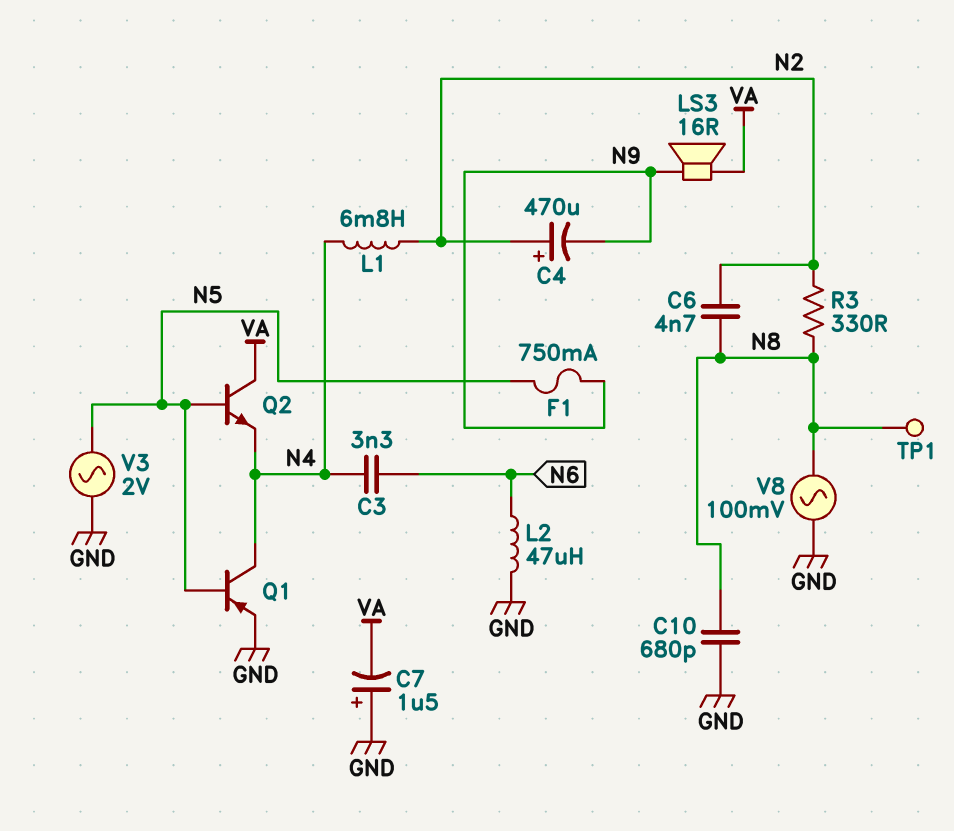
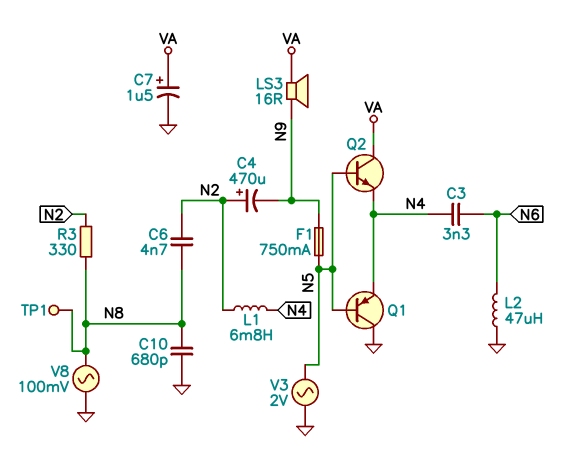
C7: 1.5uF (plus GND, minus VA) -> 1.5uF (plus VA, minus GND)
Q1: PNP (B N5, C N4, E GND) -> PNP (B N5, C GND, E N4)

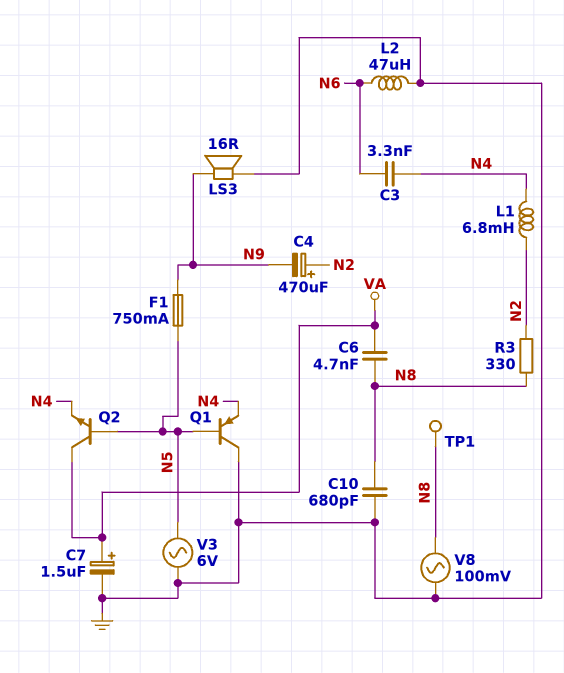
C6: 4.7nF (N2, N8) -> 4.7nF (N8, VA)
LS3: speaker 16R (N9, VA) -> speaker 16R (GND, N9)
V3: AC 2V (GND, N5) -> AC 6V (GND, N5)

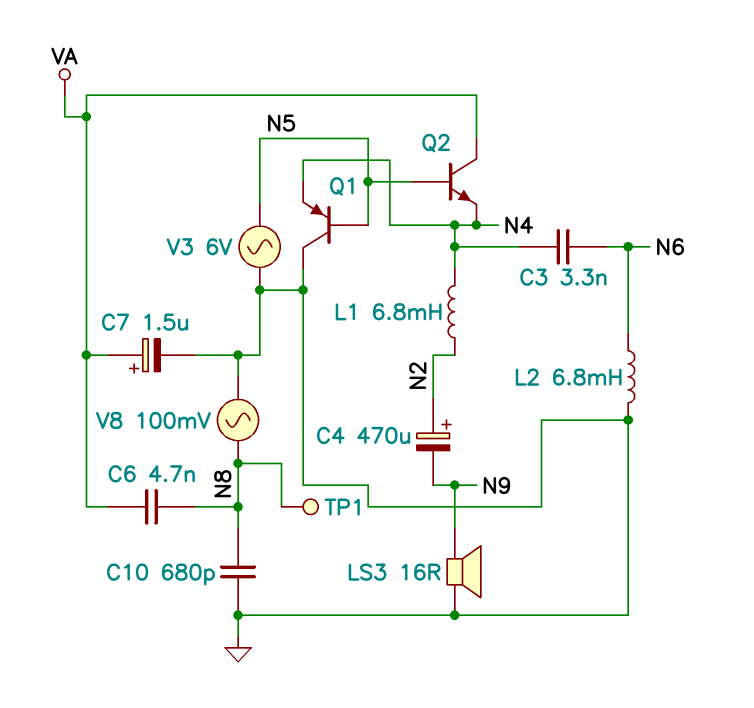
F1: 750mA (N5, N9) -> none
L2: 47uH (GND, N6) -> 6.8mH (GND, N6)
R3: 330 (N2, N8) -> none

